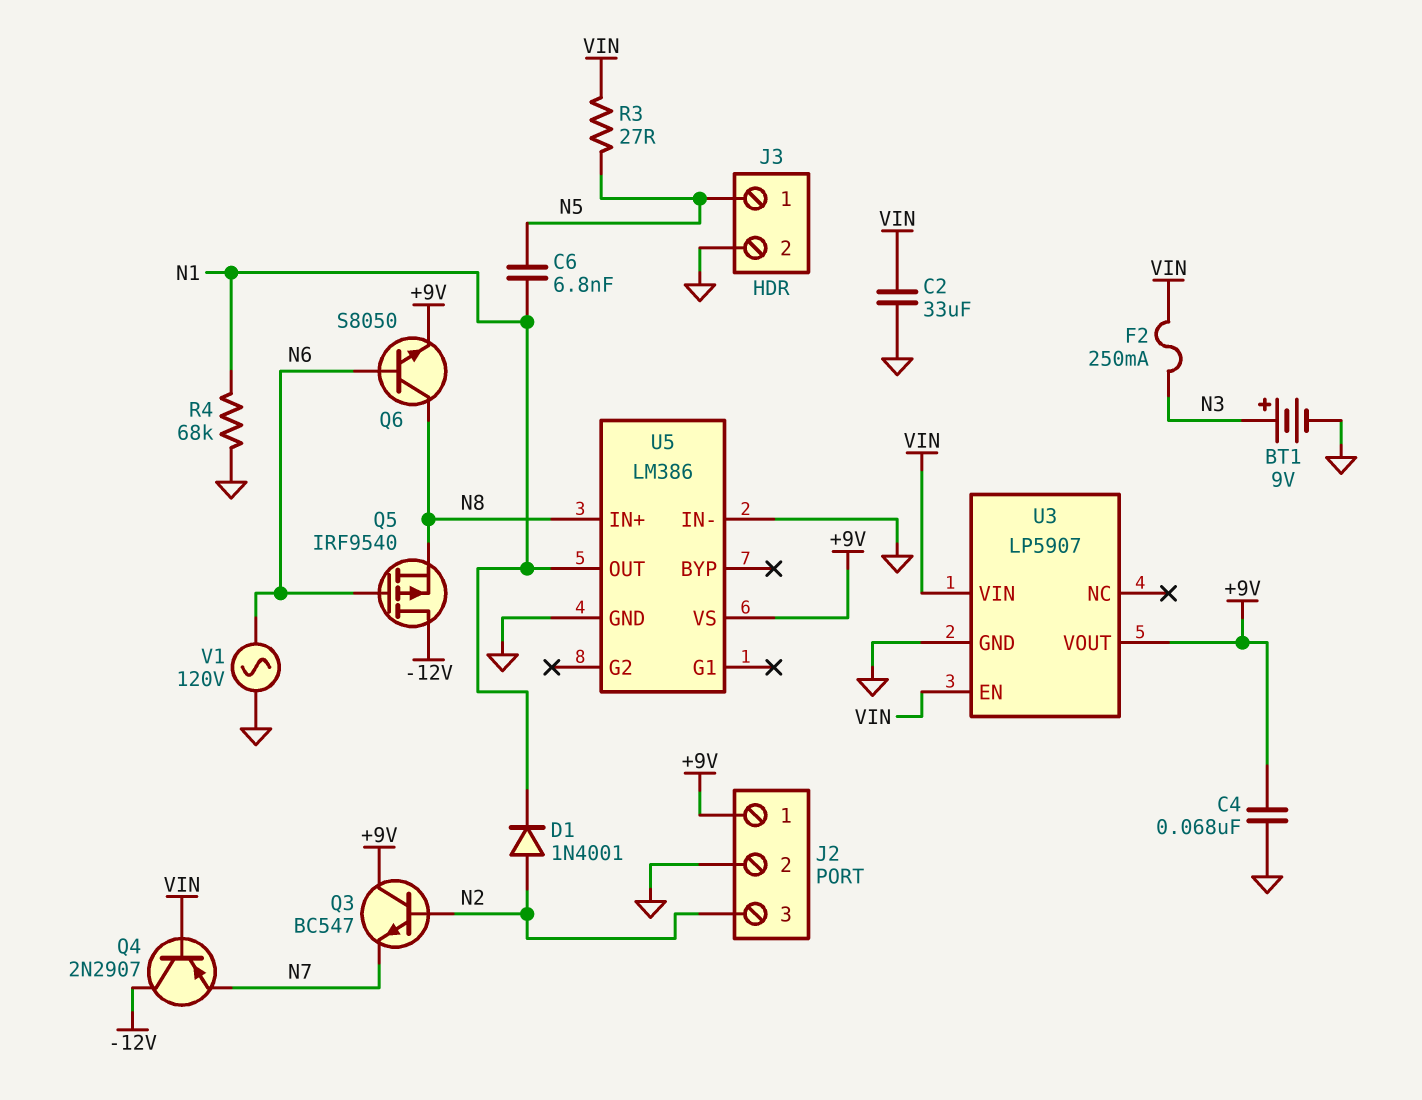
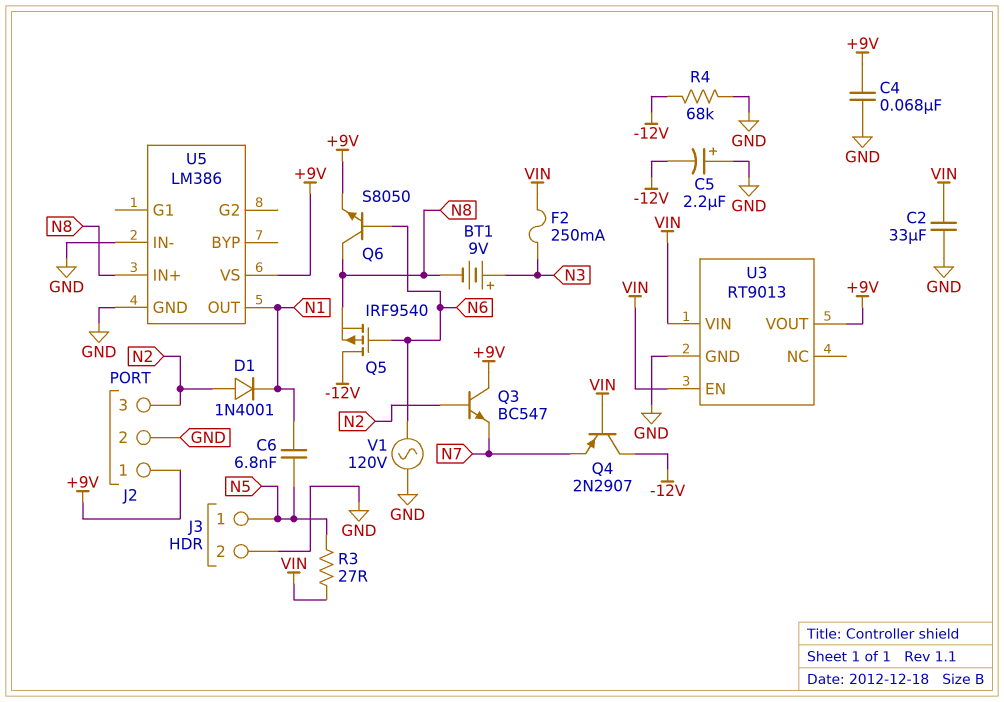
BT1: 9V (plus N3, minus GND) -> 9V (plus N3, minus N8)
C5: none -> 2.2uF (plus GND, minus -12V)
R4: 68k (GND, N1) -> 68k (-12V, GND)
U3: LP5907 -> RT9013

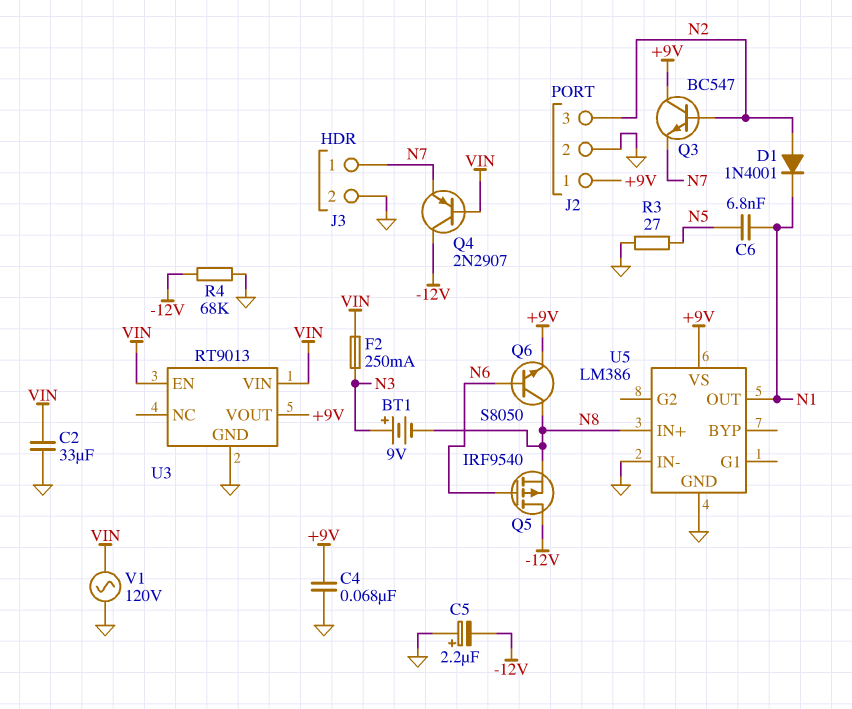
J3 pin 1: N5 -> N7
R3: 27 (N5, VIN) -> 27 (GND, N5)
V1: AC 120V (GND, N6) -> AC 120V (GND, VIN)

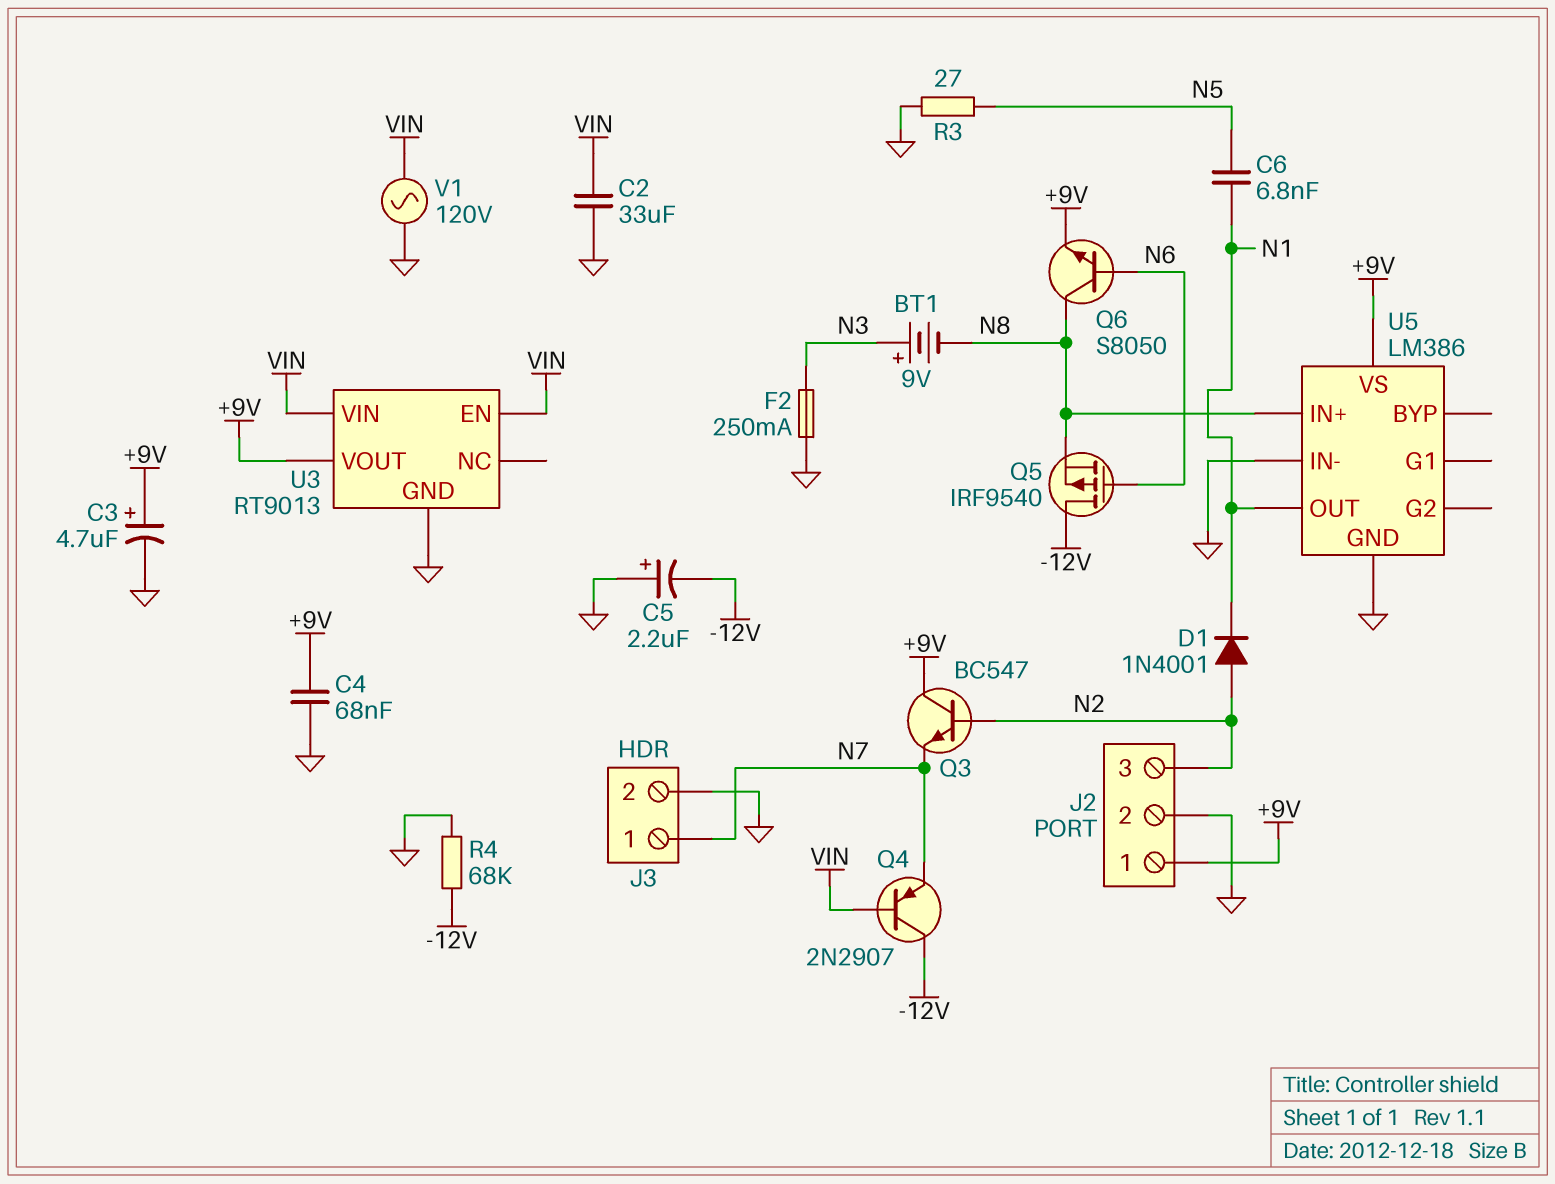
C3: none -> 4.7uF (plus +9V, minus GND)
F2: 250mA (N3, VIN) -> 250mA (GND, N3)

